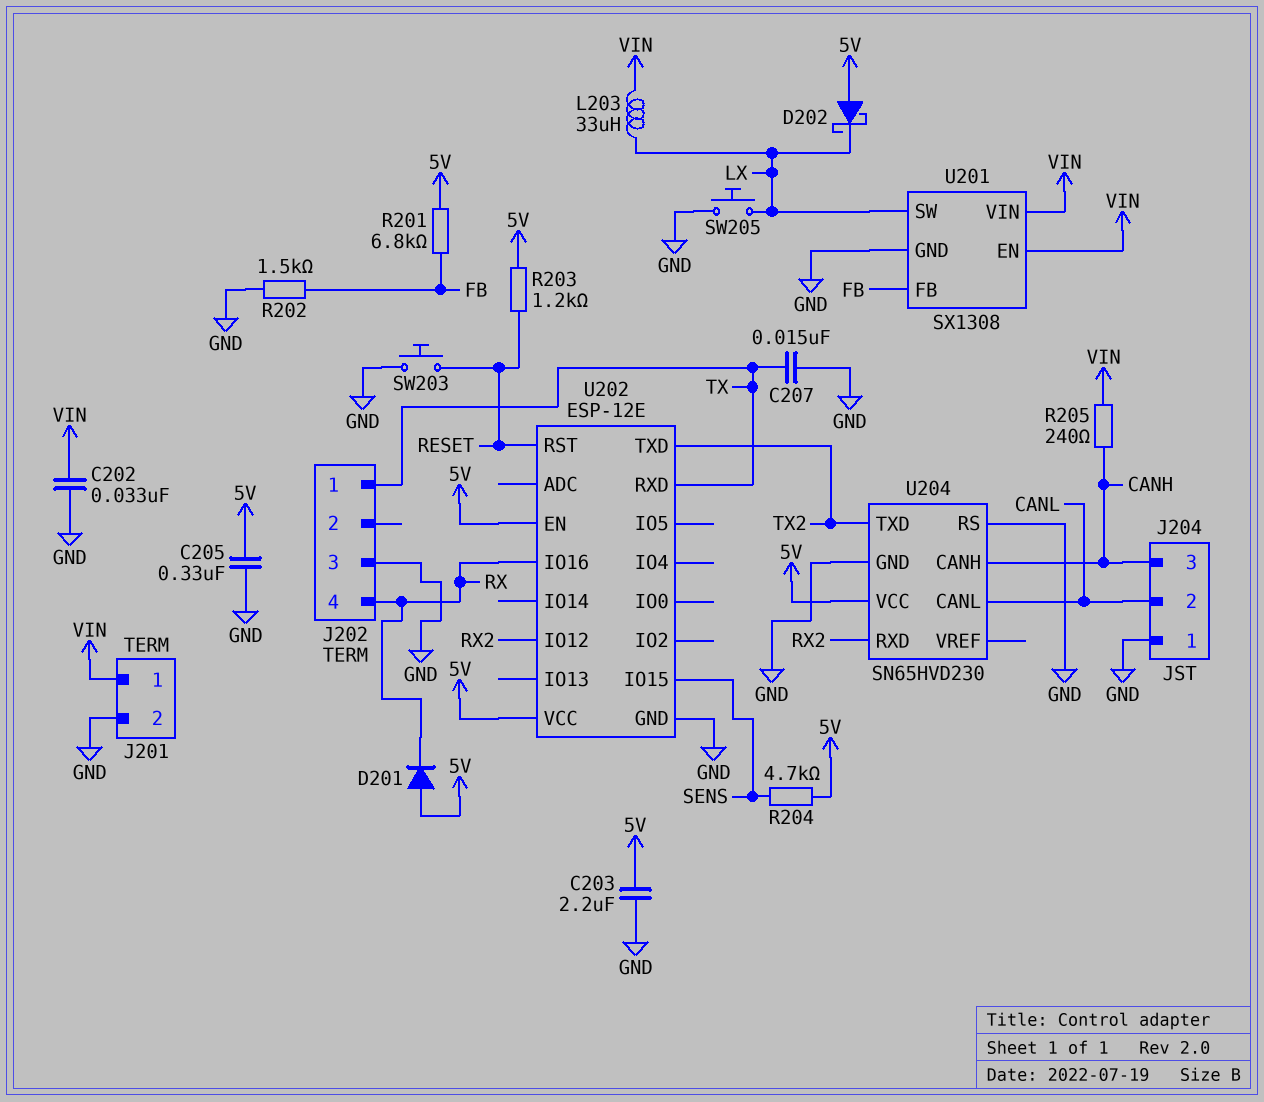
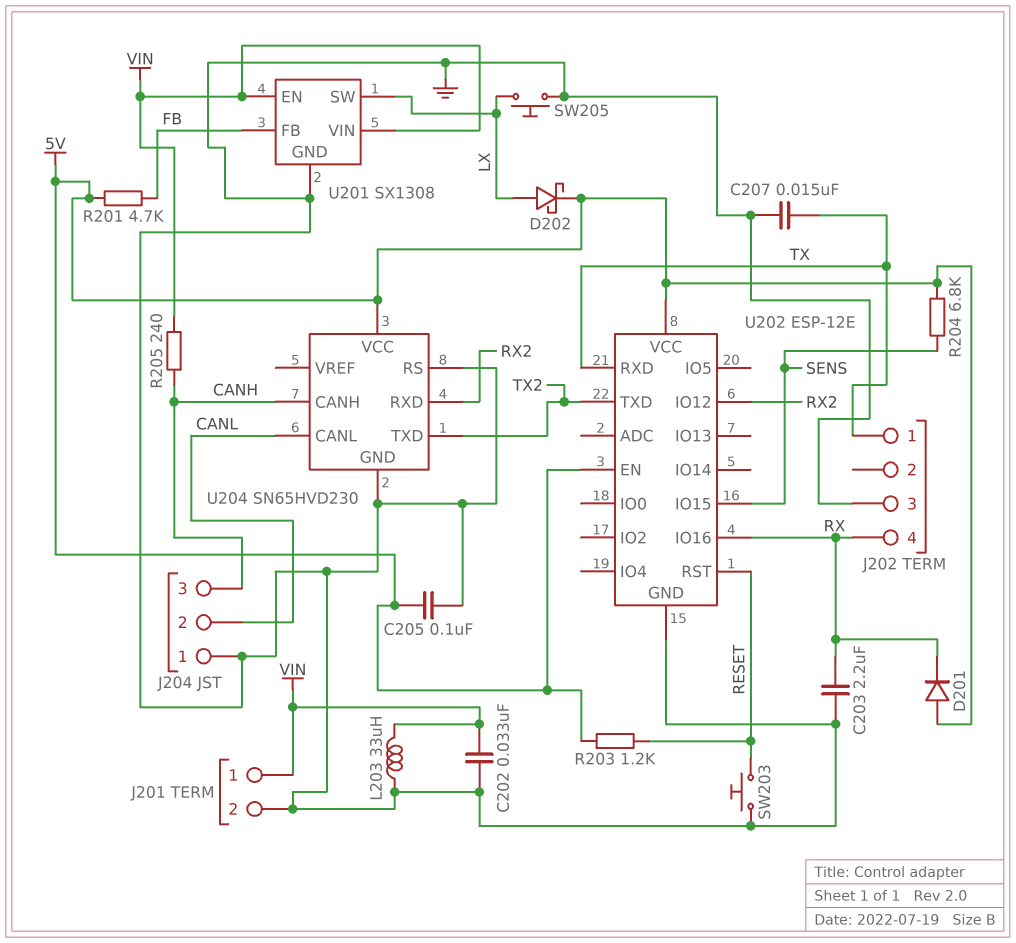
C203: 2.2uF (5V, GND) -> 2.2uF (GND, RX)
C205: 330nF (5V, GND) -> 100nF (5V, GND)
D202: schottky (A 5V, K LX) -> schottky (A LX, K 5V)
L203: 33uH (LX, VIN) -> 33uH (GND, VIN)
R201: 6.8k (5V, FB) -> 4.7k (5V, FB)
R202: 1.5k (FB, GND) -> none
R204: 4.7k (5V, SENS) -> 6.8k (5V, SENS)

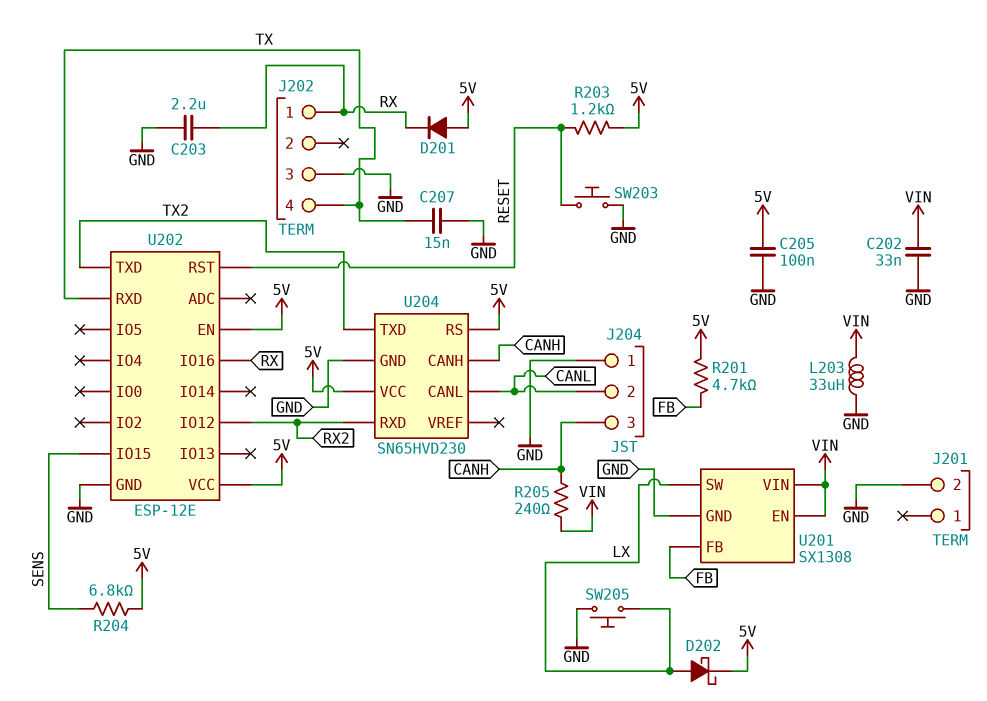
J201 pin 1: VIN -> none
J202 pin 1: TX -> RX
J202 pin 4: RX -> TX
U204 pin RS: GND -> 5V

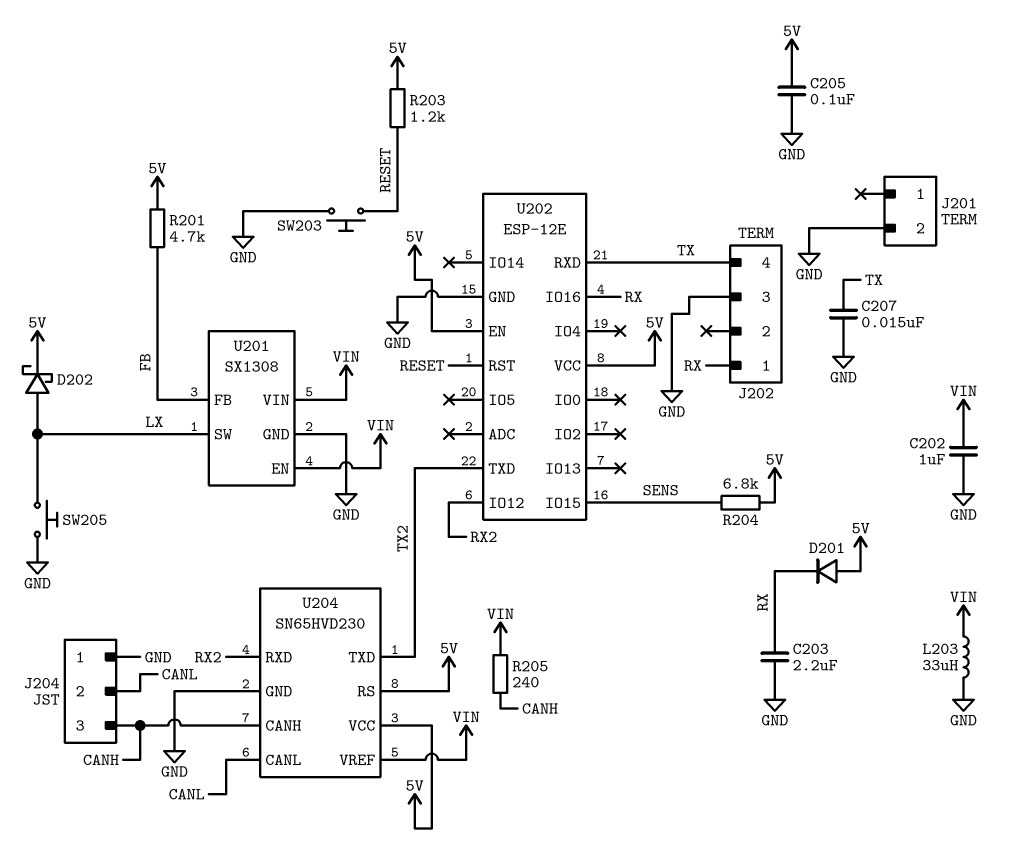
C202: 33nF (GND, VIN) -> 1uF (GND, VIN)
U204 pin VREF: none -> VIN

